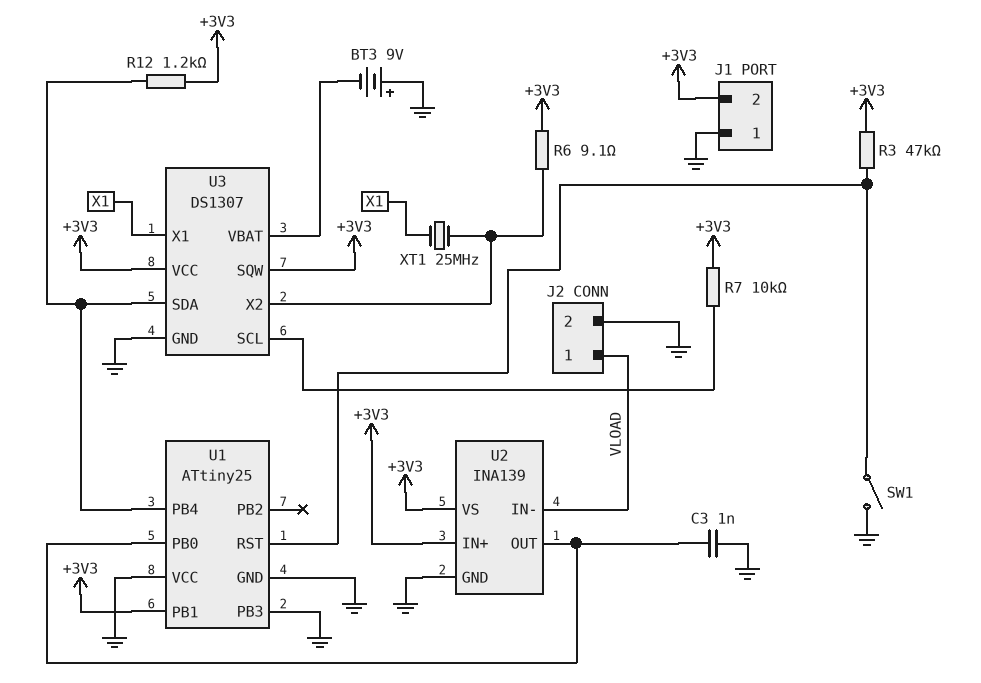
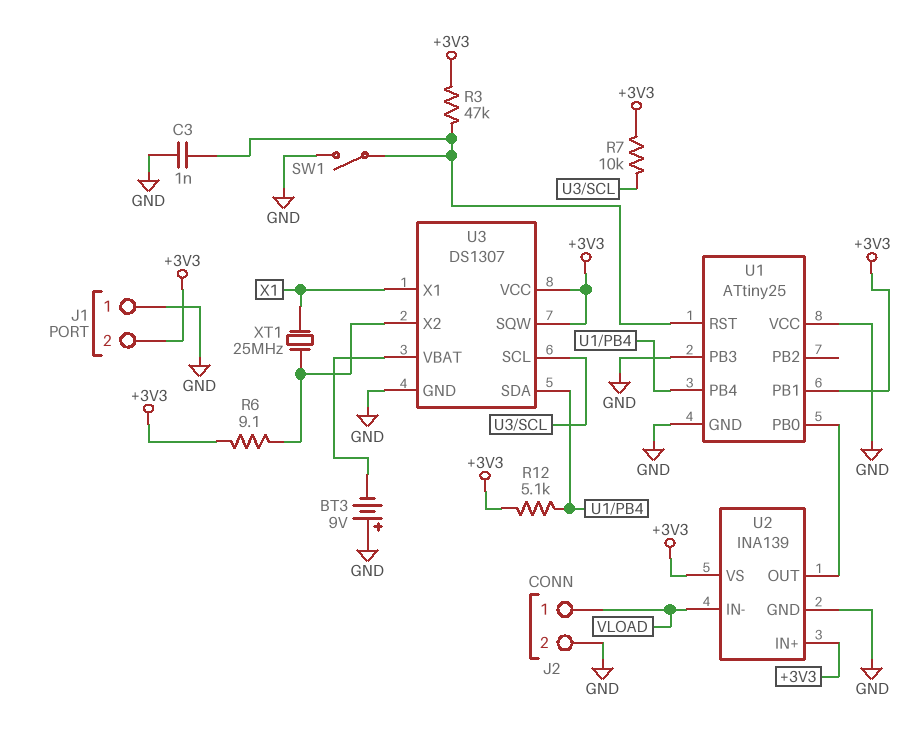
C3: 1nF (GND, U1/PB0) -> 1nF (GND, U1/RST)
R12: 1.2k (+3V3, U1/PB4) -> 5.1k (+3V3, U1/PB4)

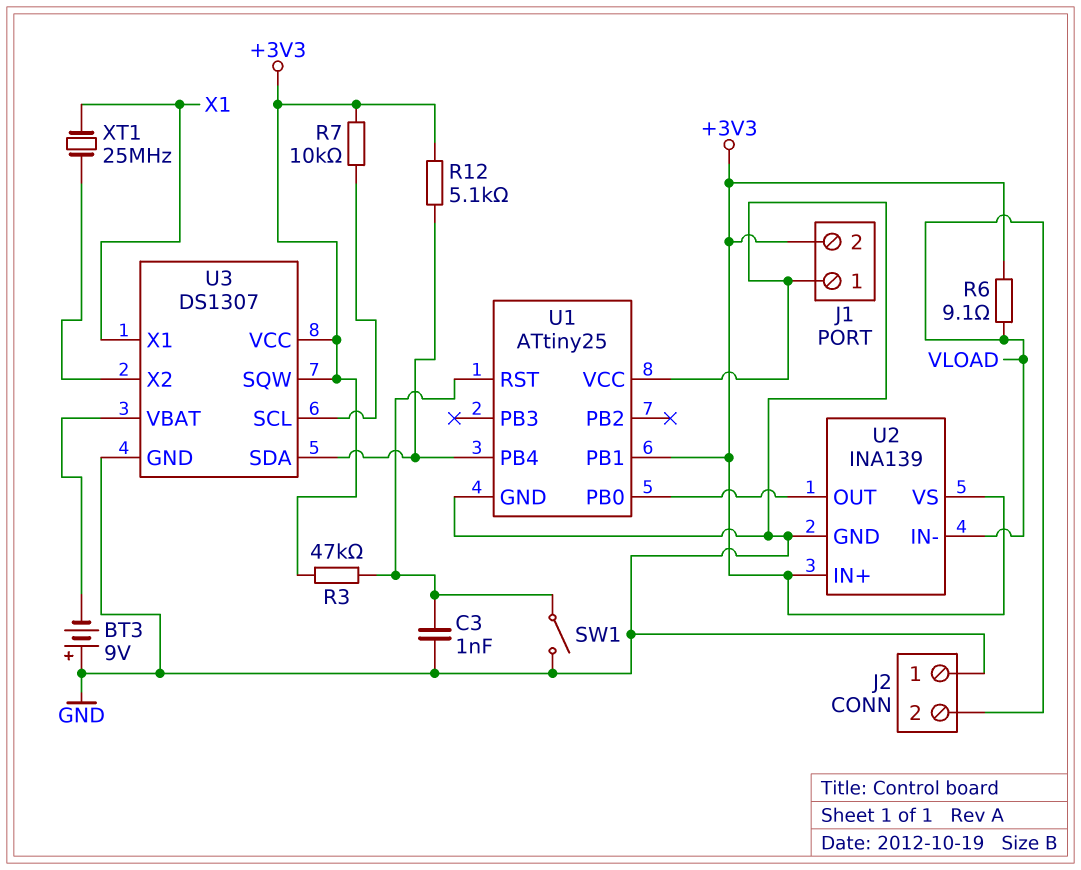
J2 pin 1: VLOAD -> GND
J2 pin 2: GND -> VLOAD
R6: 9.1 (+3V3, U3/X2) -> 9.1 (+3V3, VLOAD)
U1 pin PB3: GND -> none

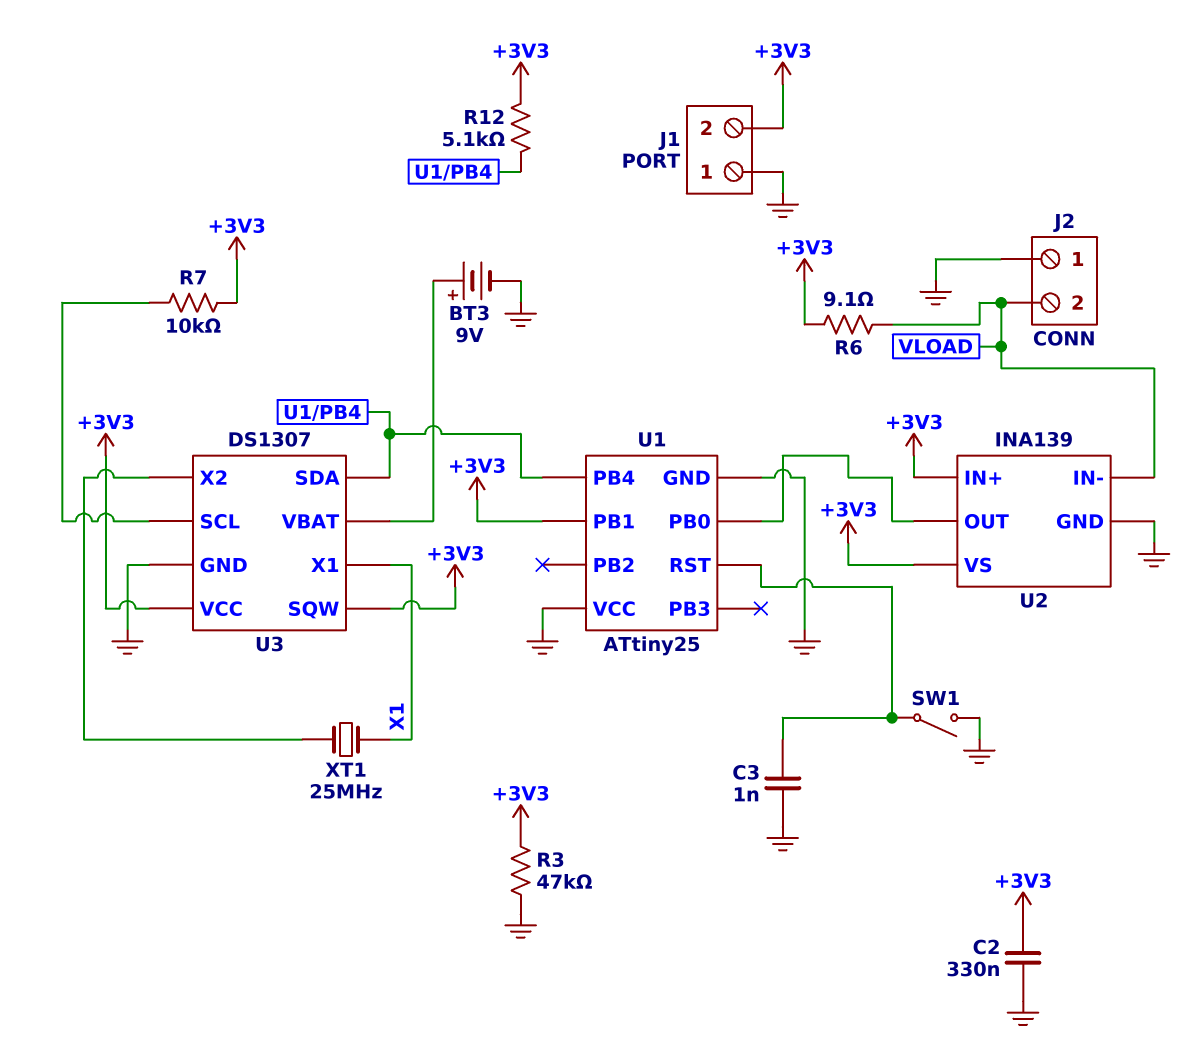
BT3: 9V (plus GND, minus U3/VBAT) -> 9V (plus U3/VBAT, minus GND)
C2: none -> 330nF (+3V3, GND)
R3: 47k (+3V3, U1/RST) -> 47k (+3V3, GND)

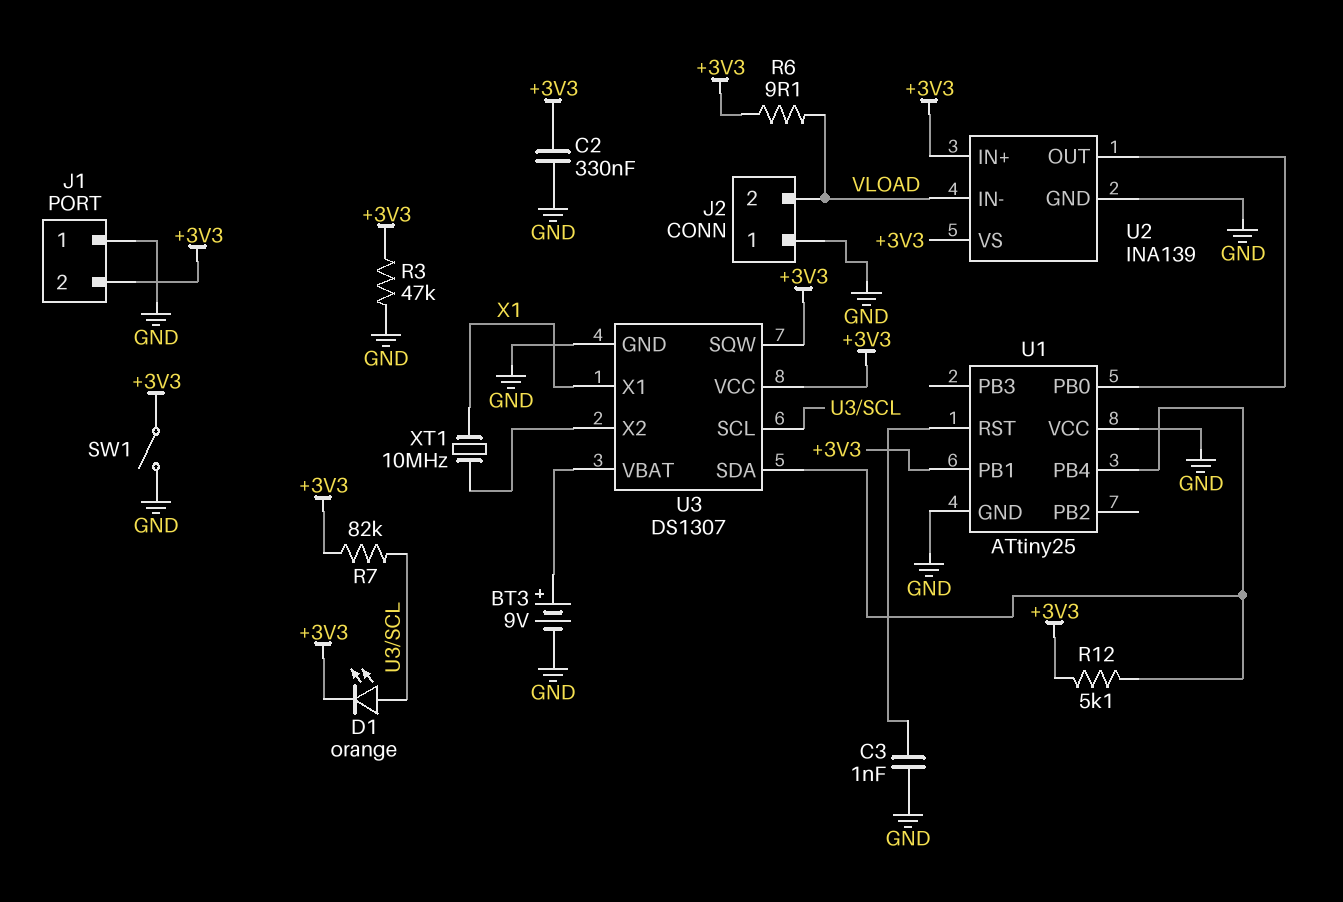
D1: none -> LED orange (A U3/SCL, K +3V3)
R7: 10k (+3V3, U3/SCL) -> 82k (+3V3, U3/SCL)
SW1: switch (GND, U1/RST) -> switch (+3V3, GND)
XT1: 25MHz (U3/X2, X1) -> 10MHz (U3/X2, X1)

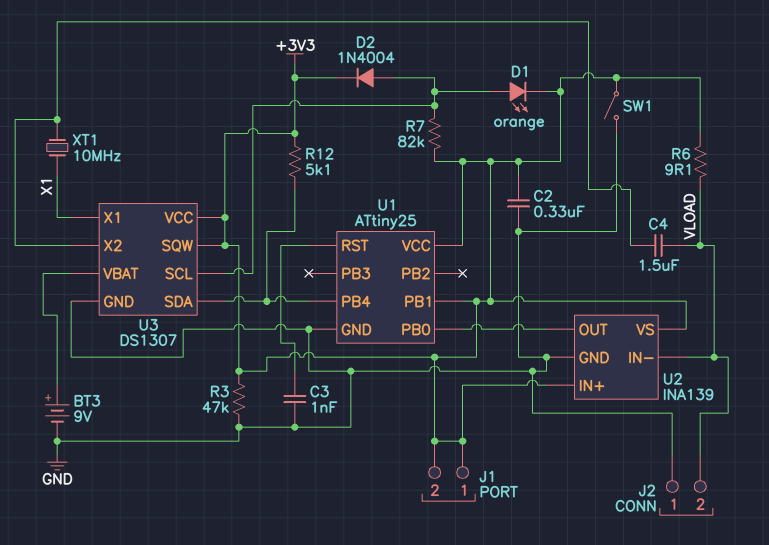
C4: none -> 1.5uF (U3/X2, VLOAD)
D2: none -> diode 1N4004 (A U3/SCL, K +3V3)
J1 pin 1: GND -> +3V3
U1 pin VCC: GND -> +3V3

